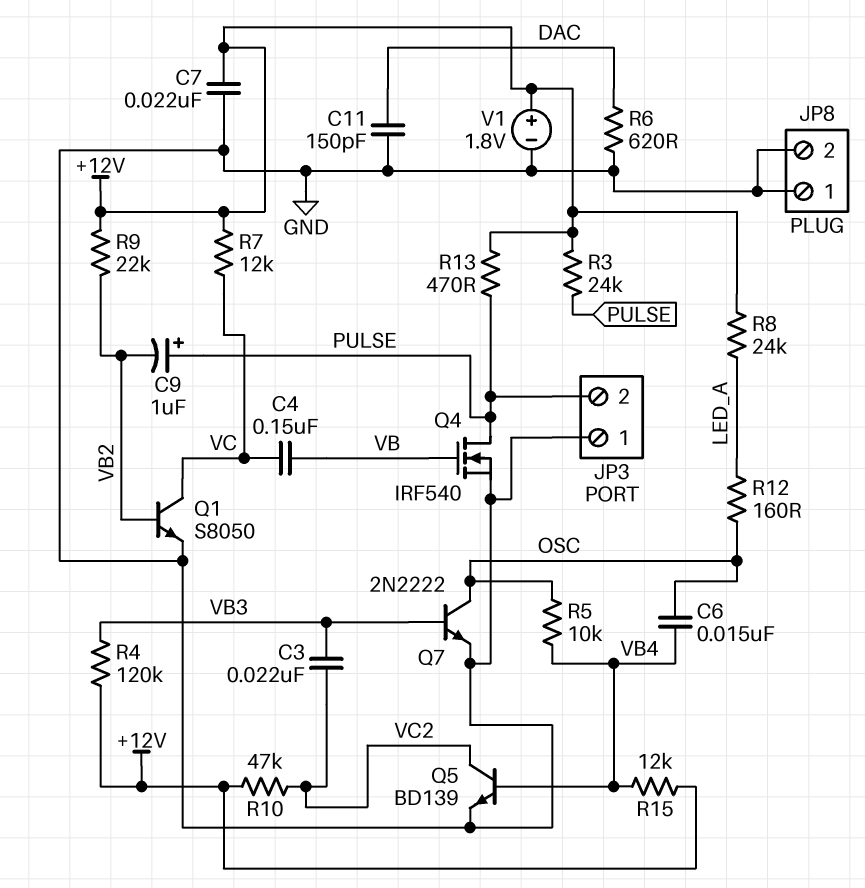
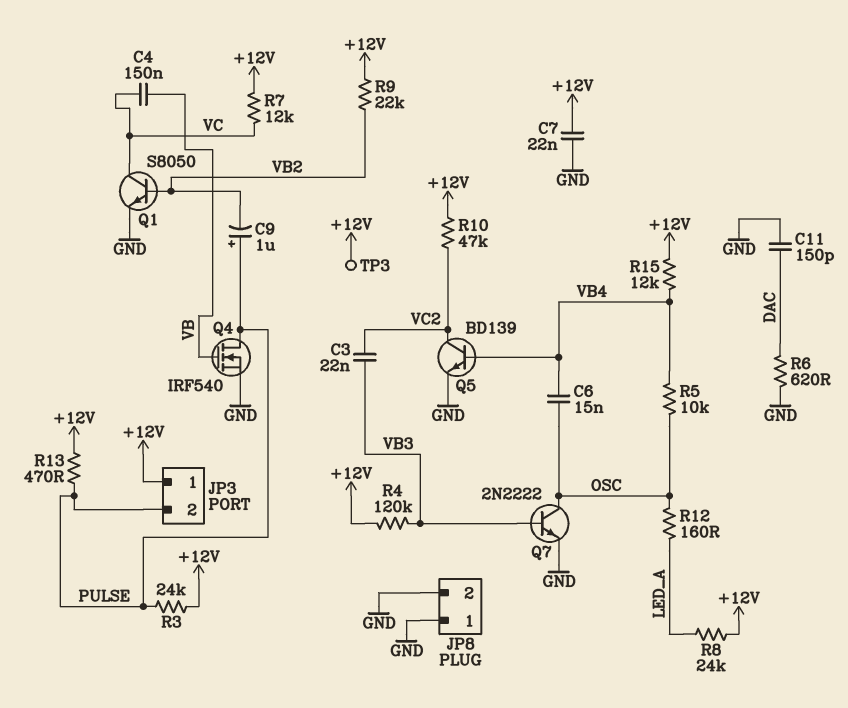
JP3 pin 1: GND -> +12V
TP3: none -> test point (+12V)
V1: 1.8V (plus +12V, minus GND) -> none

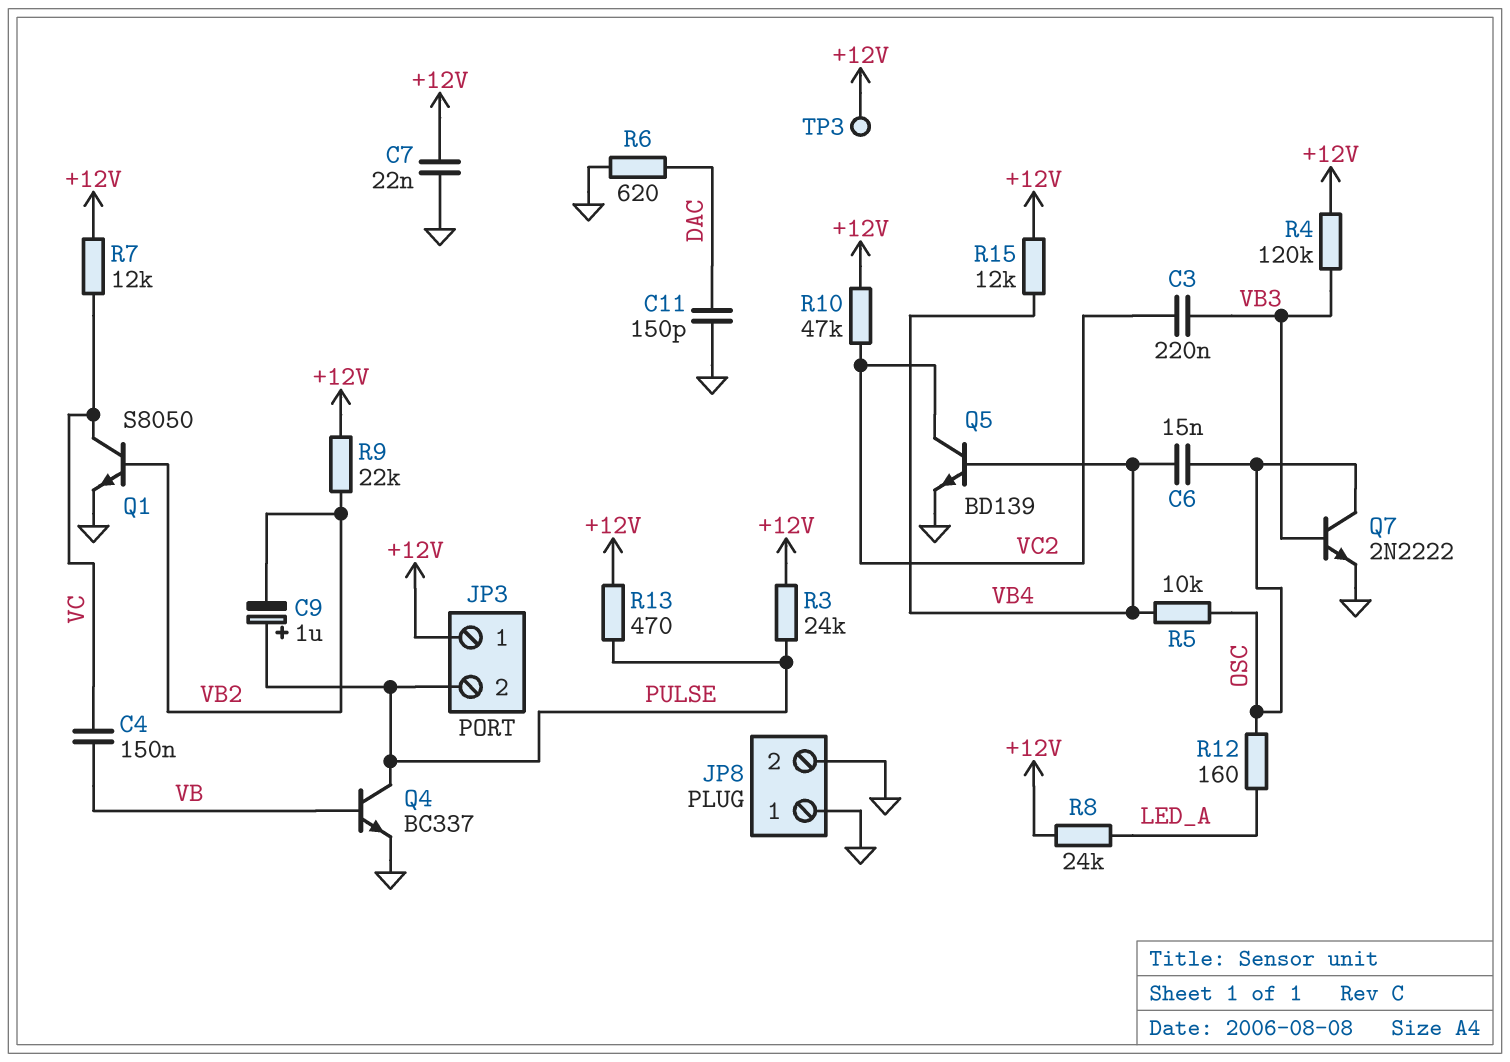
C3: 22nF (VB3, VC2) -> 220nF (VB3, VC2)
Q4: NMOS IRF540 (G VB, D PULSE, S GND) -> NPN BC337 (B VB, C PULSE, E GND)

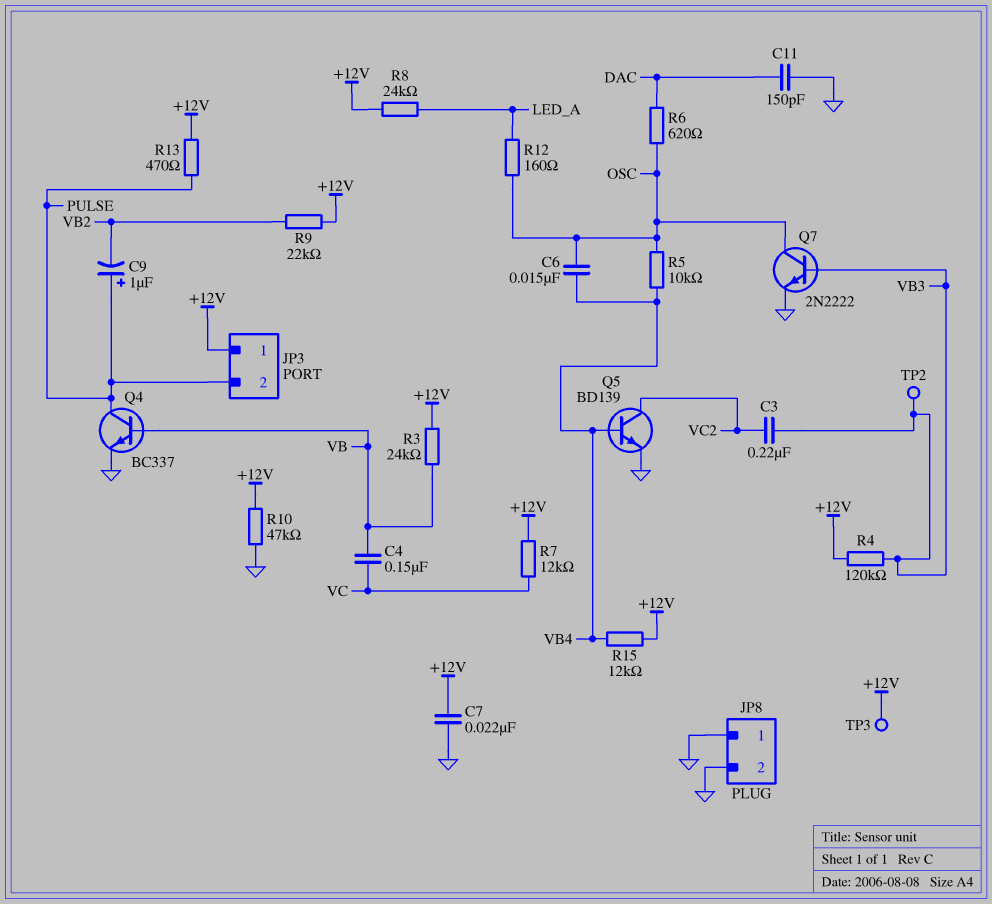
Q1: NPN S8050 (B VB2, C VC, E GND) -> none
R3: 24k (+12V, PULSE) -> 24k (+12V, VB)
R6: 620 (DAC, GND) -> 620 (DAC, OSC)
R10: 47k (+12V, VC2) -> 47k (+12V, GND)
TP2: none -> test point (VB3)

